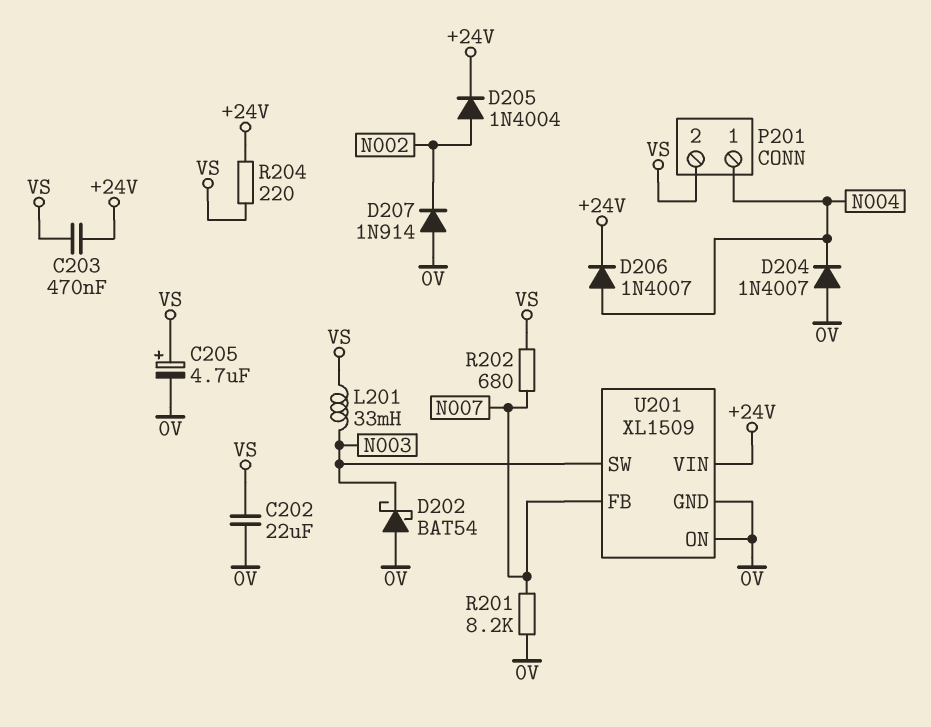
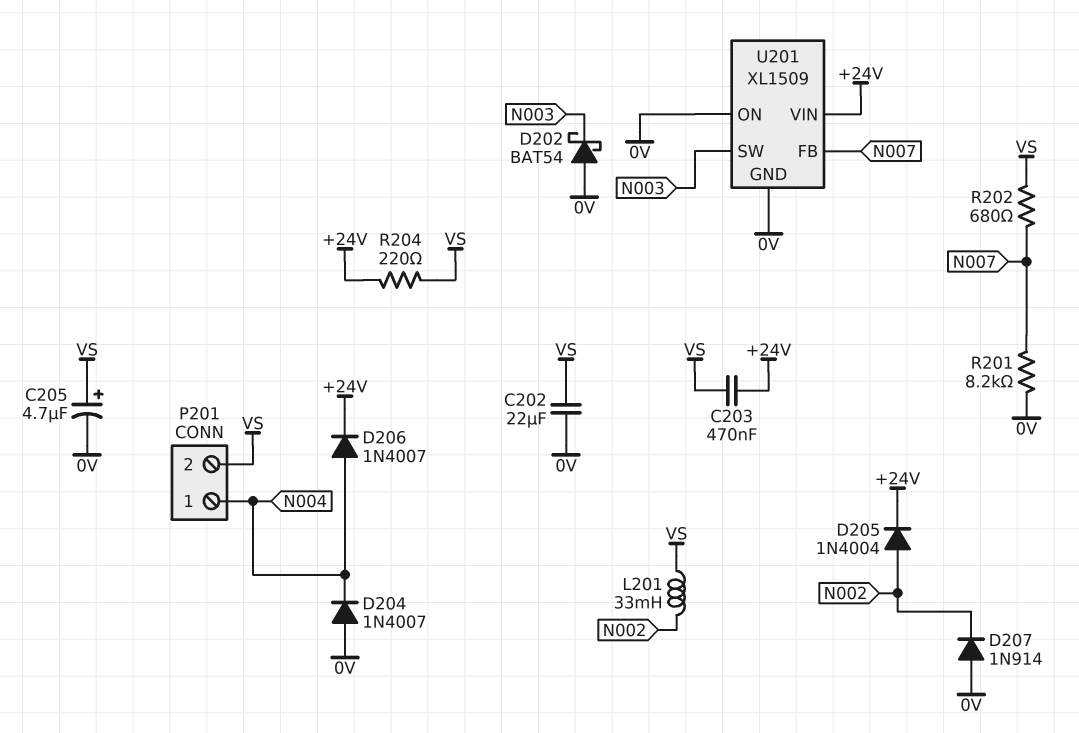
L201: 33mH (N003, VS) -> 33mH (N002, VS)

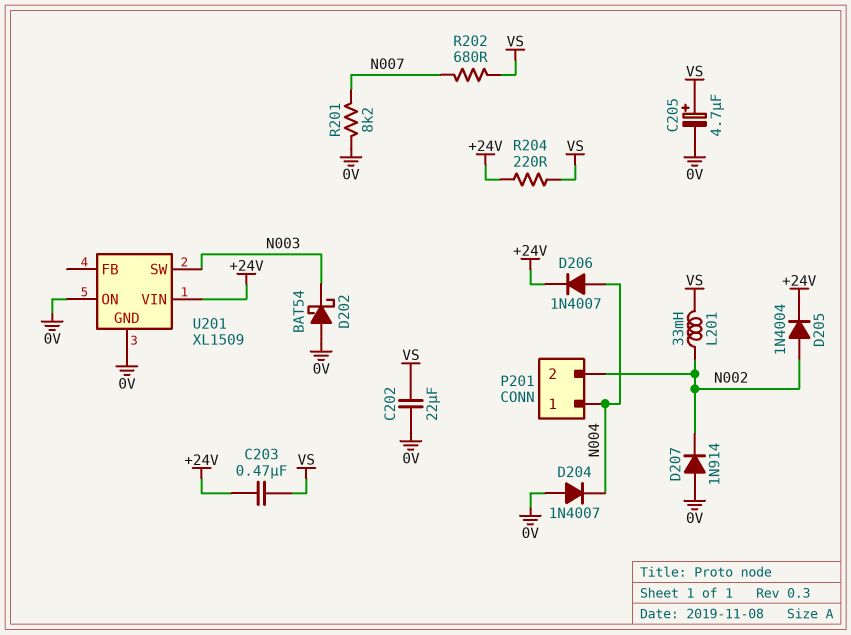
P201 pin 2: VS -> N002
U201 pin FB: N007 -> none

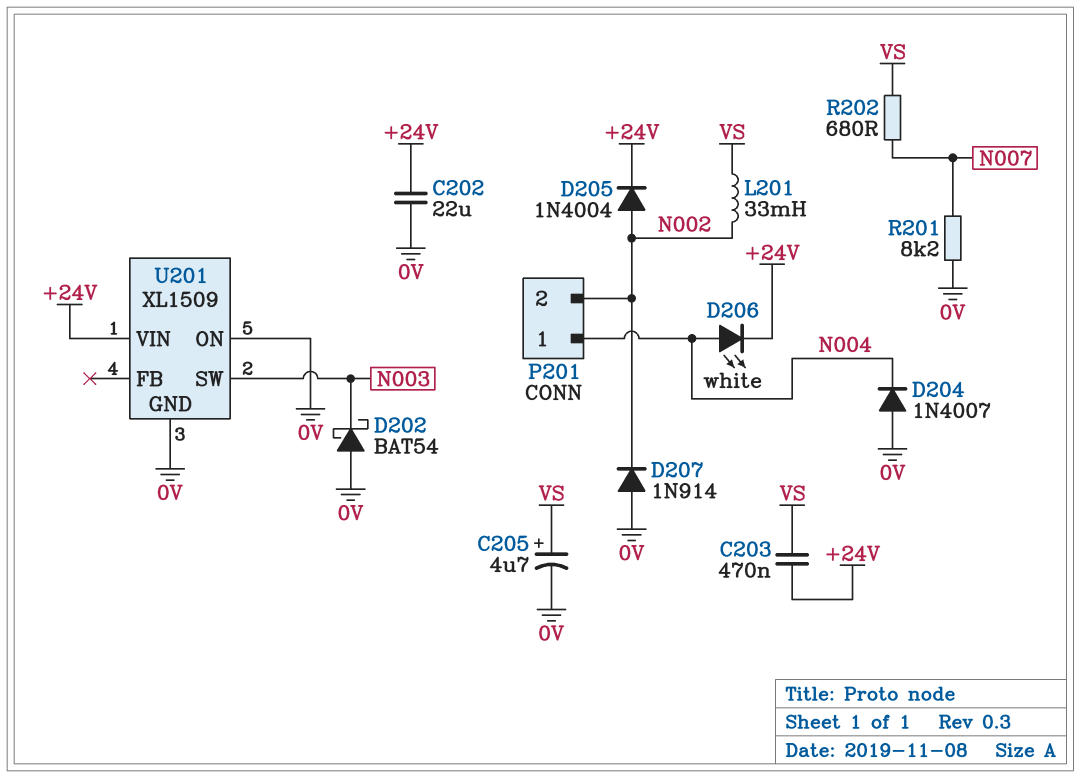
C202: 22uF (0V, VS) -> 22uF (+24V, 0V)
D206: diode 1N4007 (A N004, K +24V) -> LED white (A N004, K +24V)
R204: 220 (+24V, VS) -> none

